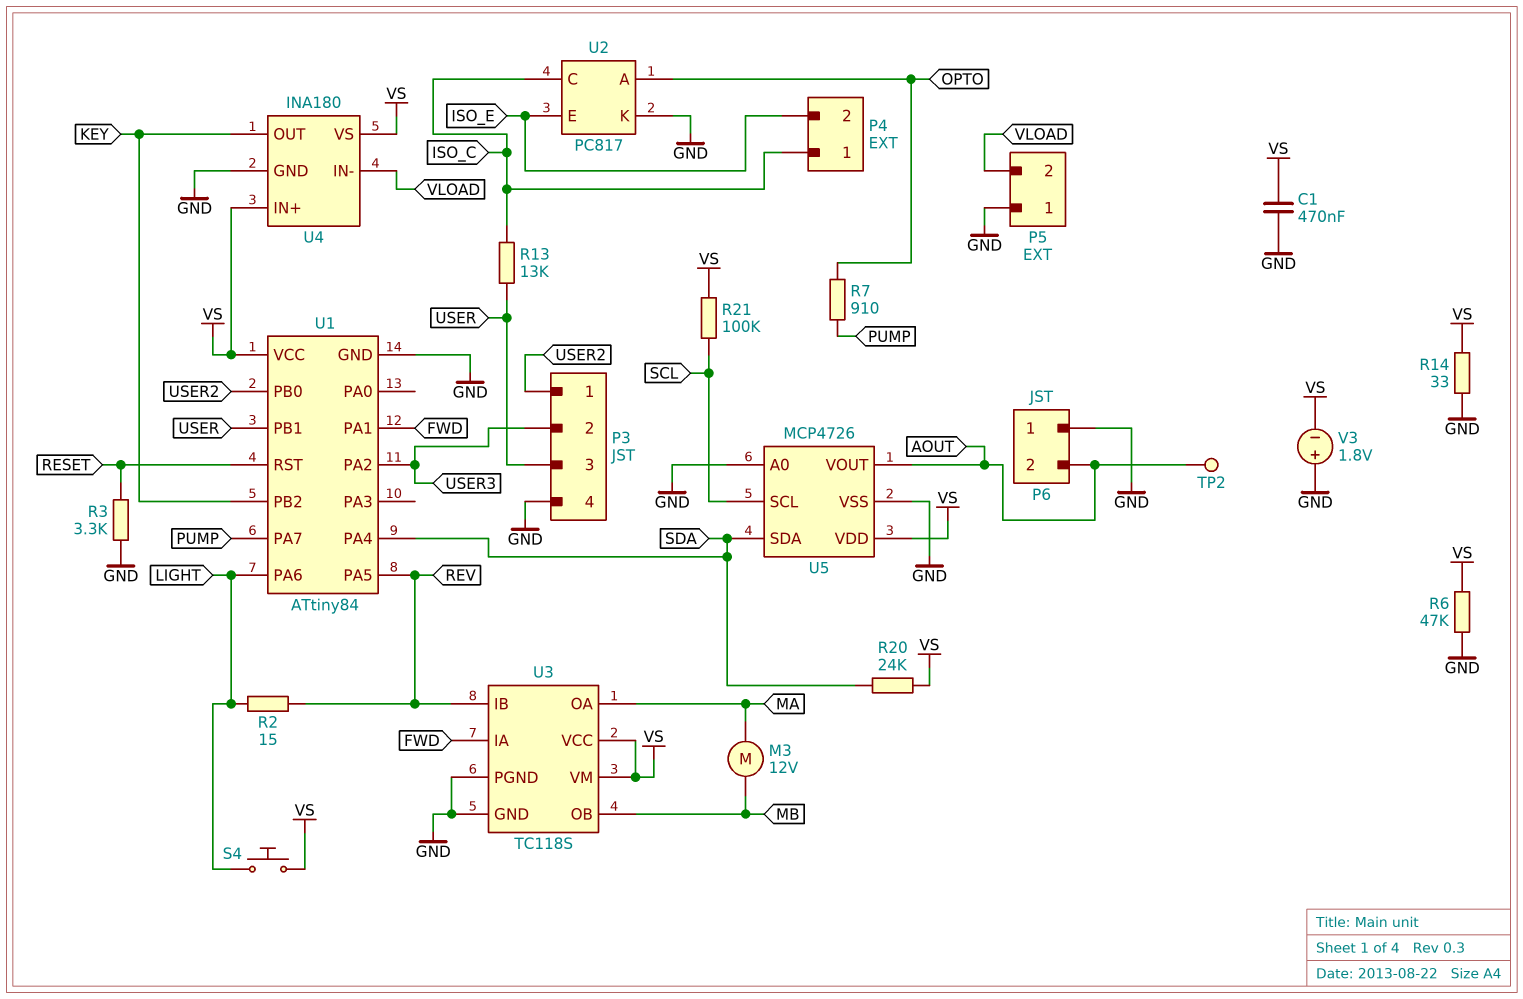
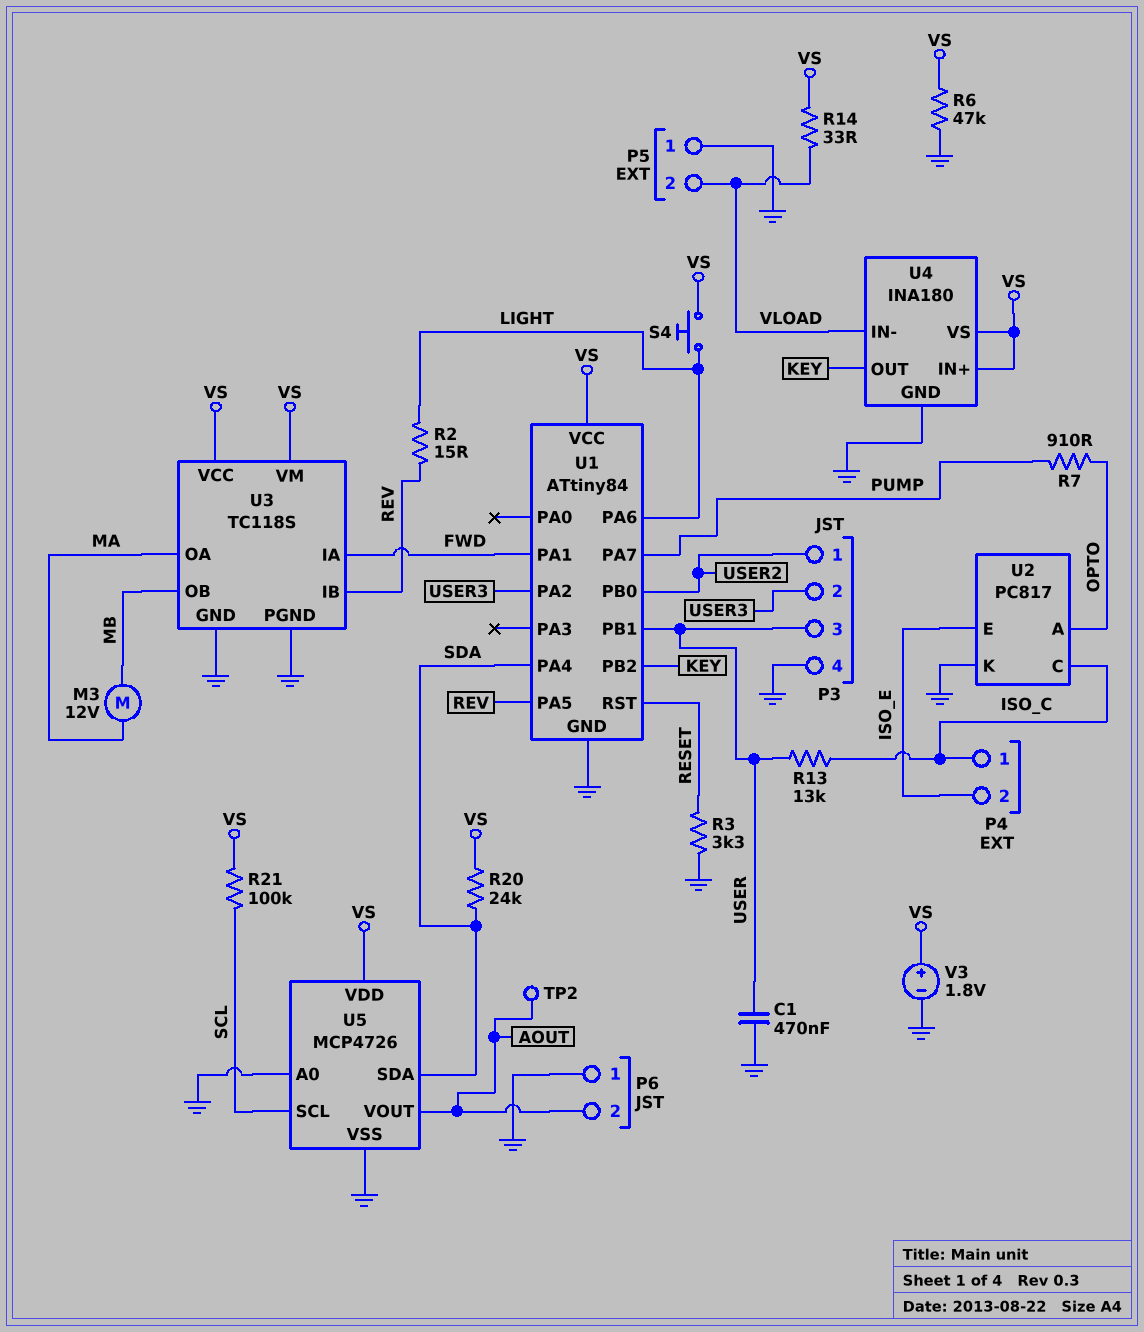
C1: 470nF (GND, VS) -> 470nF (GND, USER)
R14: 33 (GND, VS) -> 33 (VLOAD, VS)
V3: 1.8V (plus GND, minus VS) -> 1.8V (plus VS, minus GND)

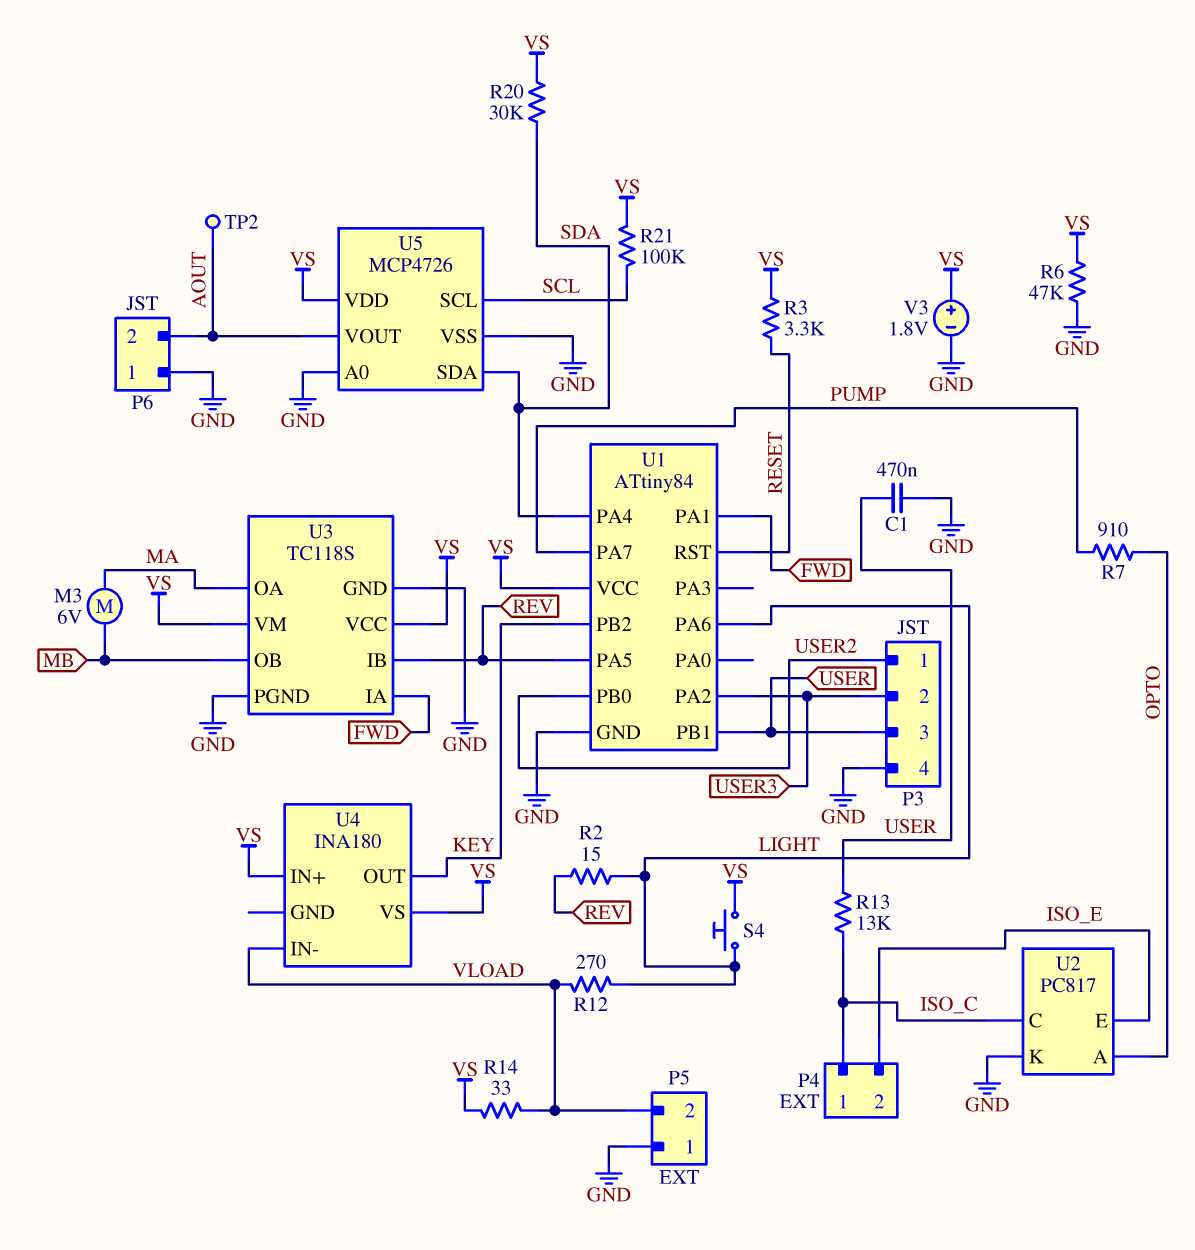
M3: motor 12V (MA, MB) -> motor 6V (MA, MB)
R3: 3.3k (GND, RESET) -> 3.3k (RESET, VS)
R12: none -> 270 (LIGHT, VLOAD)
R20: 24k (SDA, VS) -> 30k (SDA, VS)
U4 pin GND: GND -> none

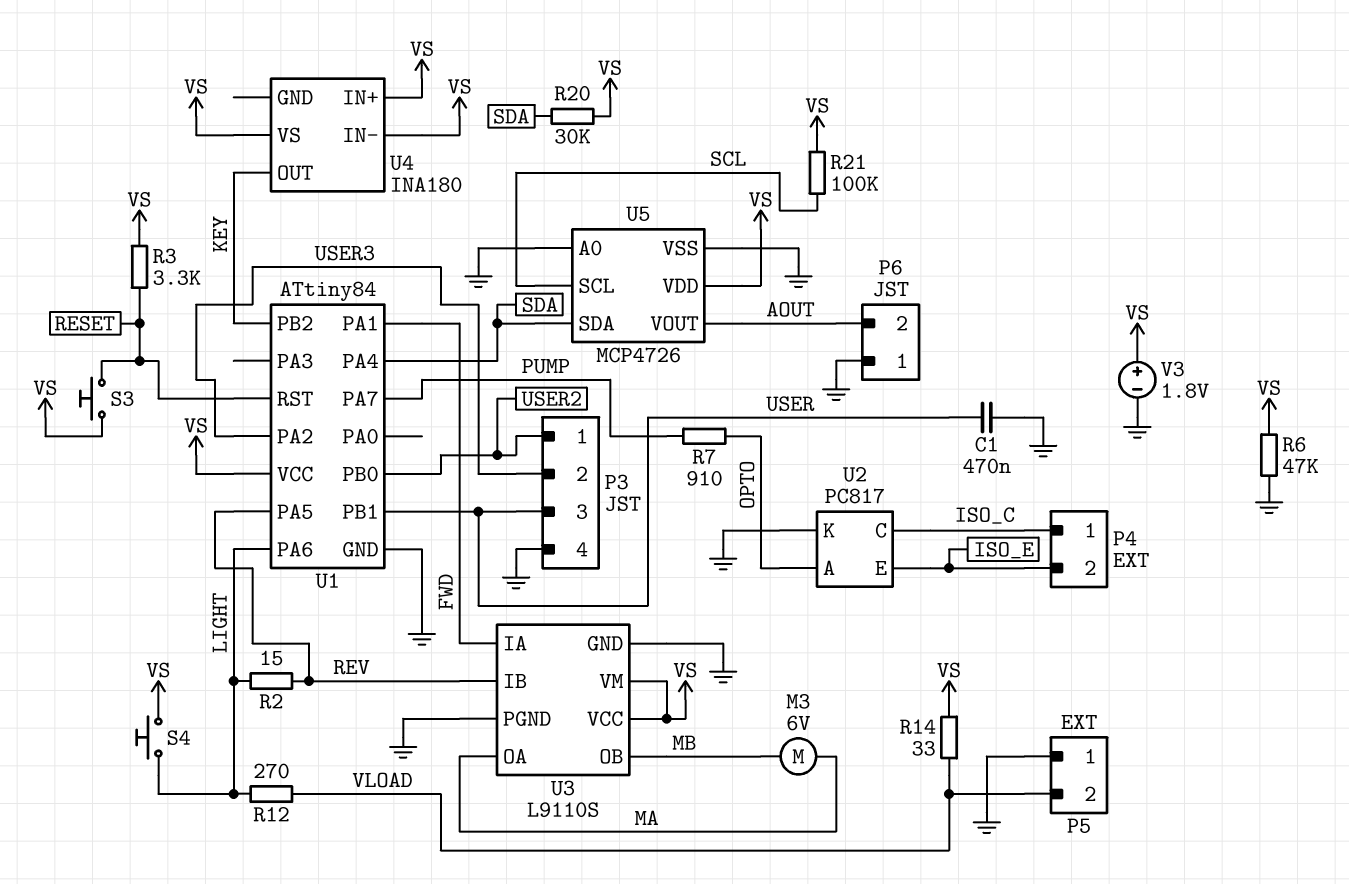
R13: 13k (ISO_C, USER) -> none
S3: none -> button (RESET, VS)
TP2: test point (AOUT) -> none
U3: TC118S -> L9110S
U4 pin IN-: VLOAD -> VS

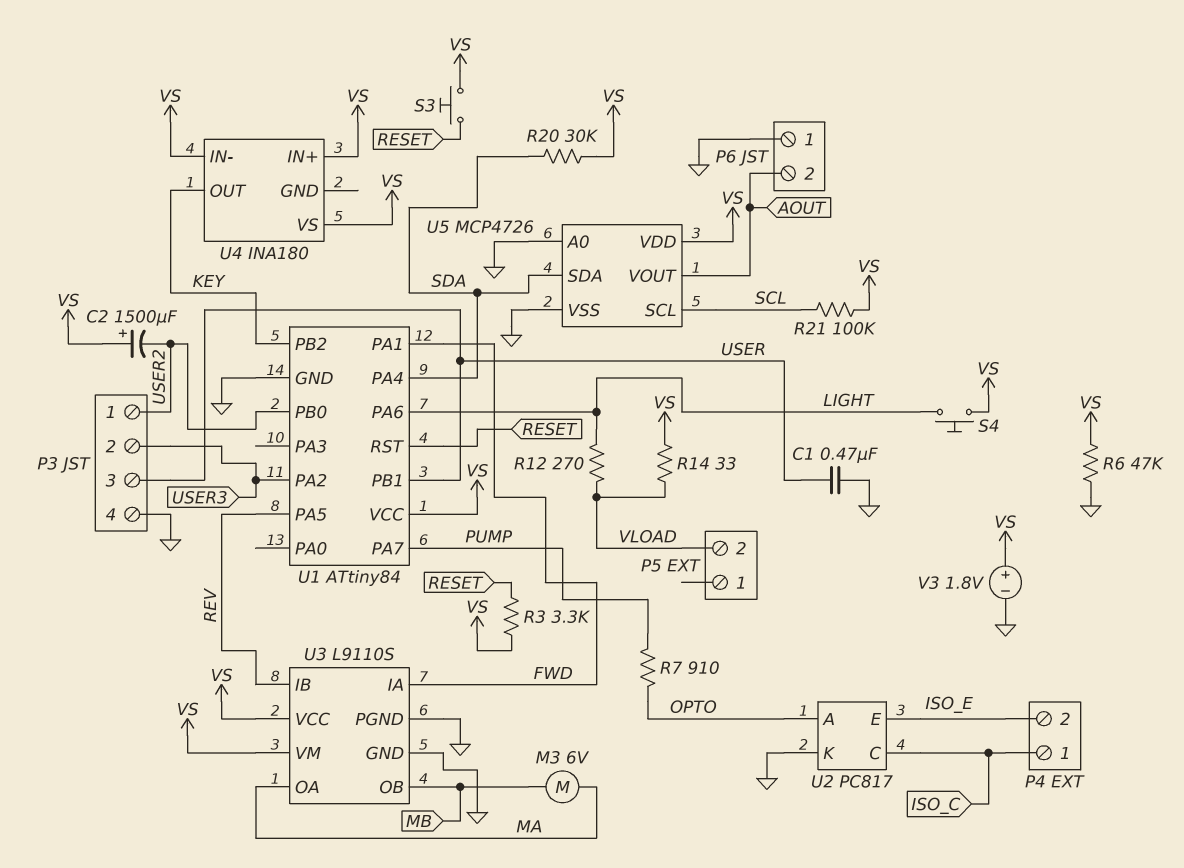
C2: none -> 1500uF (plus VS, minus USER2)
P5 pin 1: GND -> none
R2: 15 (LIGHT, REV) -> none

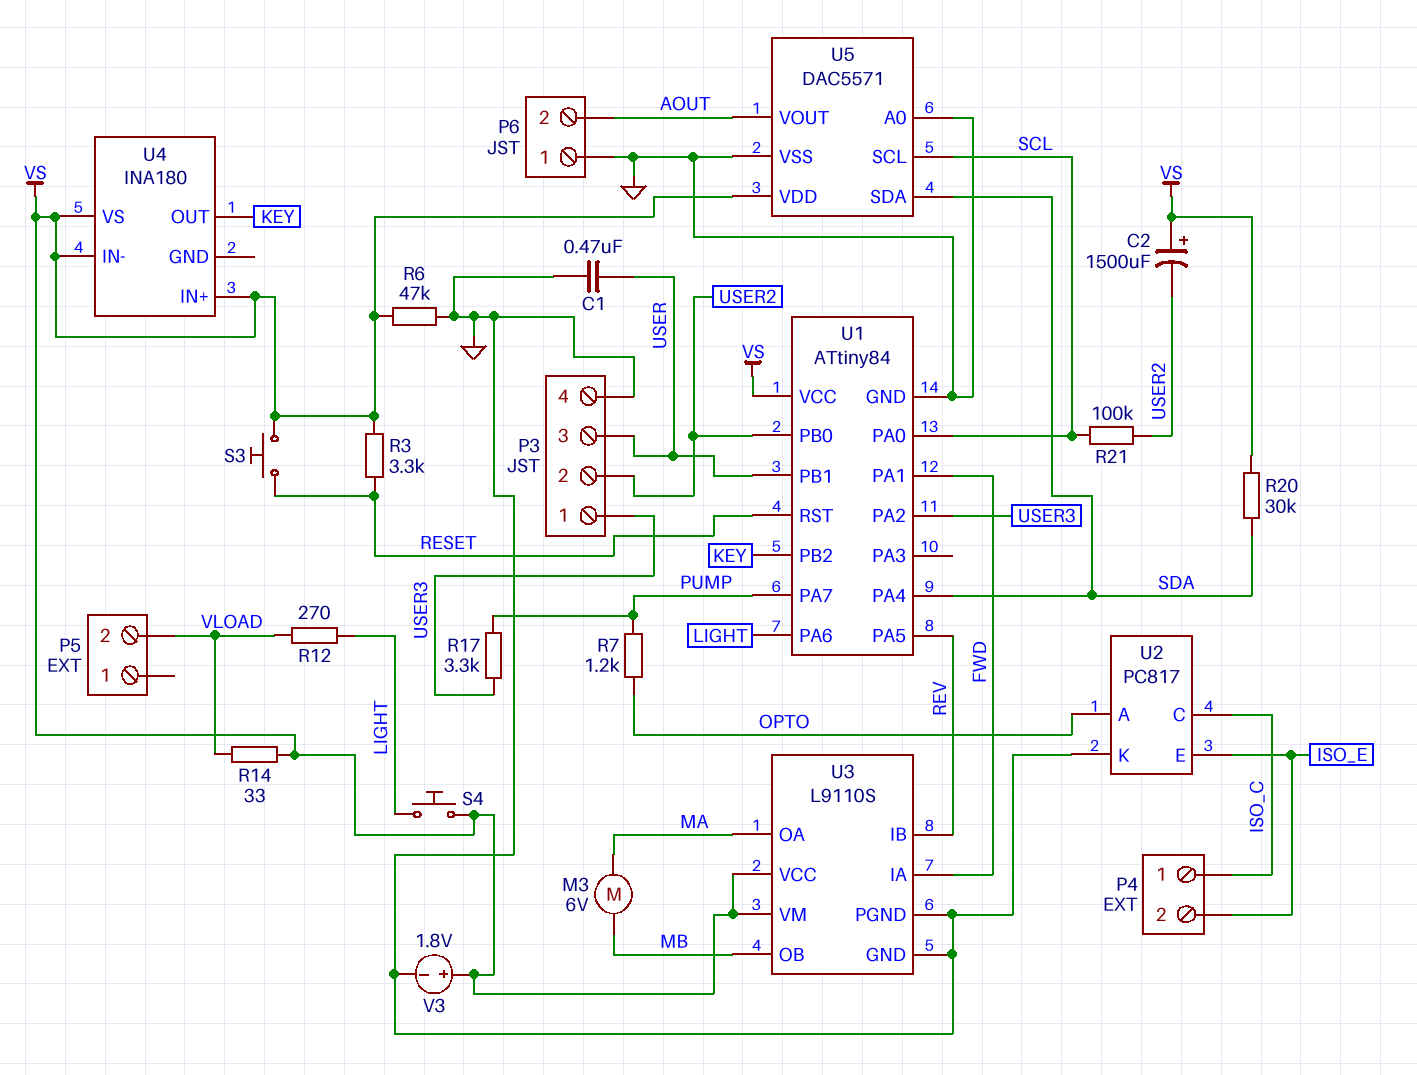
P3 pin 1: USER2 -> USER3
P3 pin 2: USER3 -> USER2
R7: 910 (OPTO, PUMP) -> 1.2k (OPTO, PUMP)
R17: none -> 3.3k (PUMP, USER3)
R21: 100k (SCL, VS) -> 100k (SCL, USER2)
U1 pin PA0: none -> SCL
U5: MCP4726 -> DAC5571

